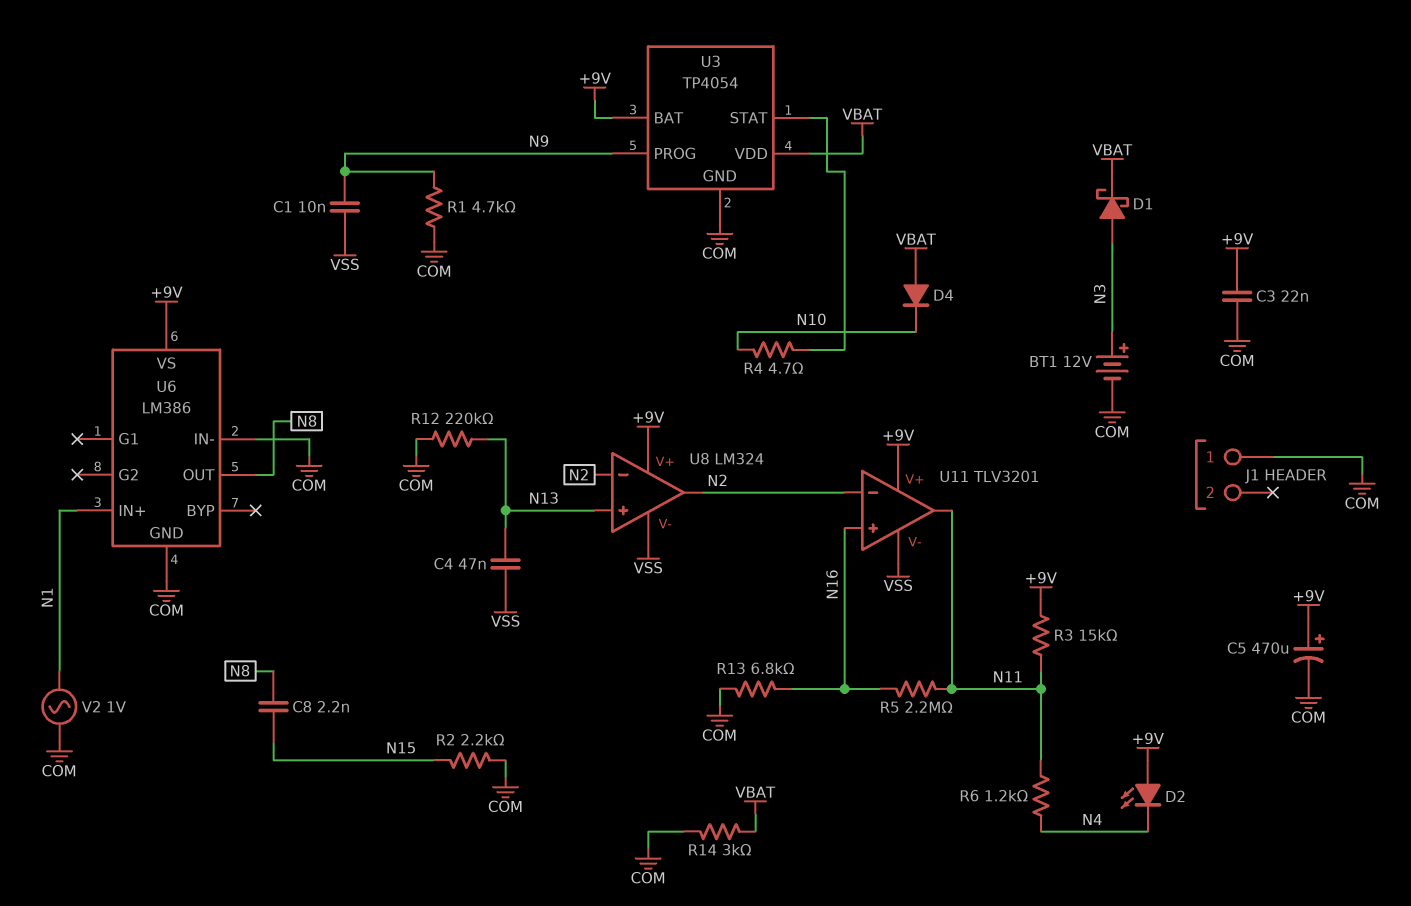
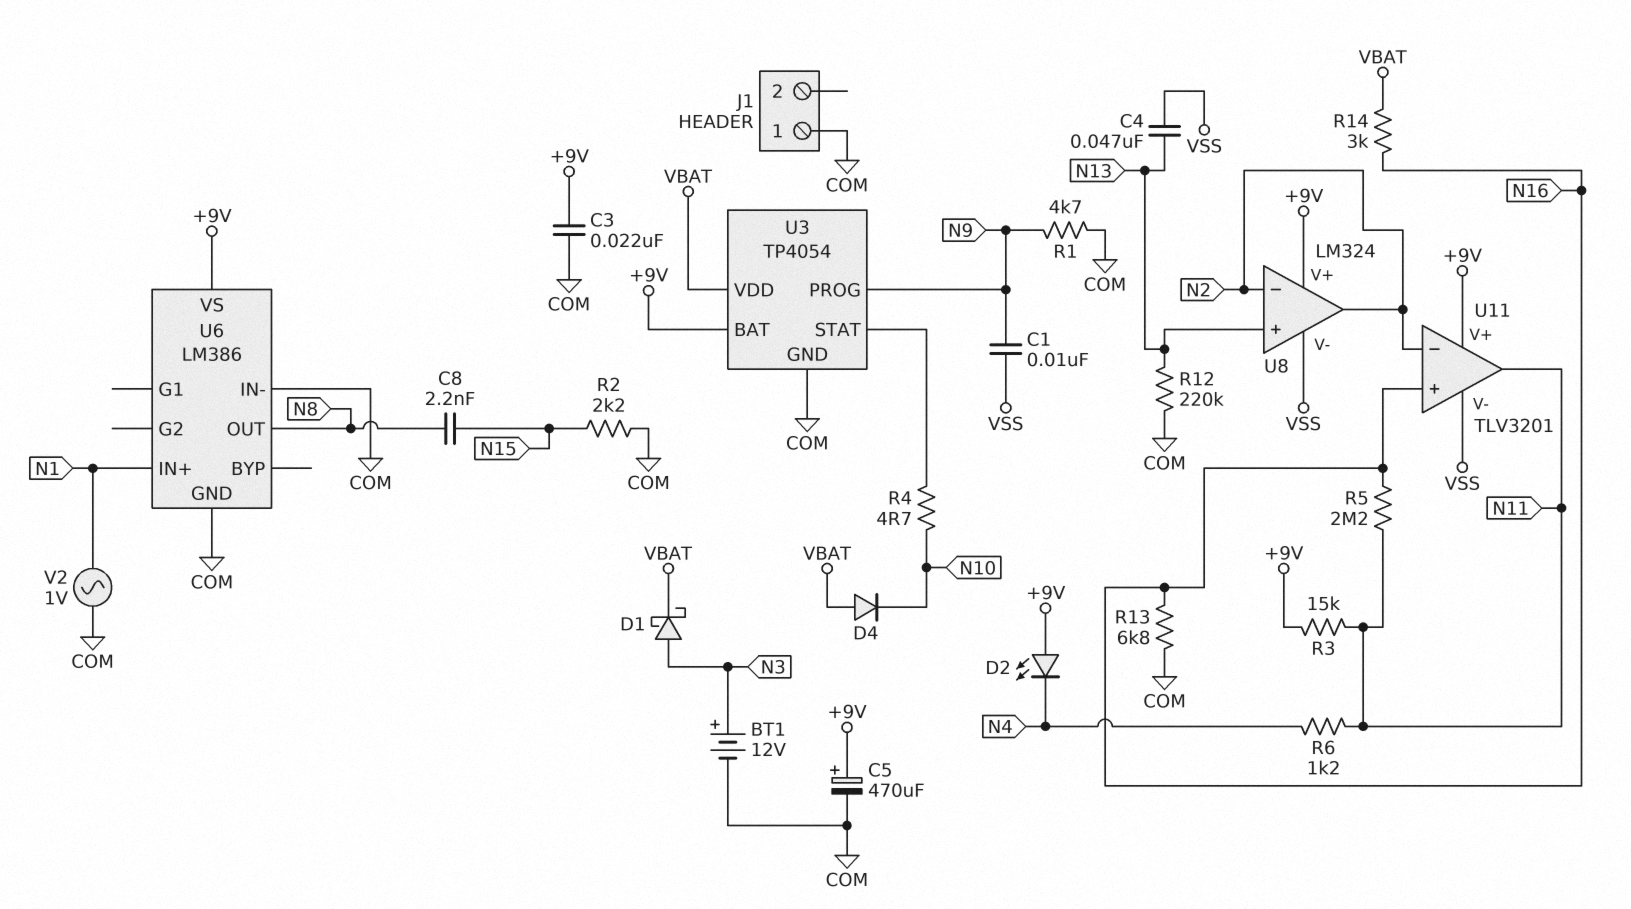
R14: 3k (COM, VBAT) -> 3k (N16, VBAT)

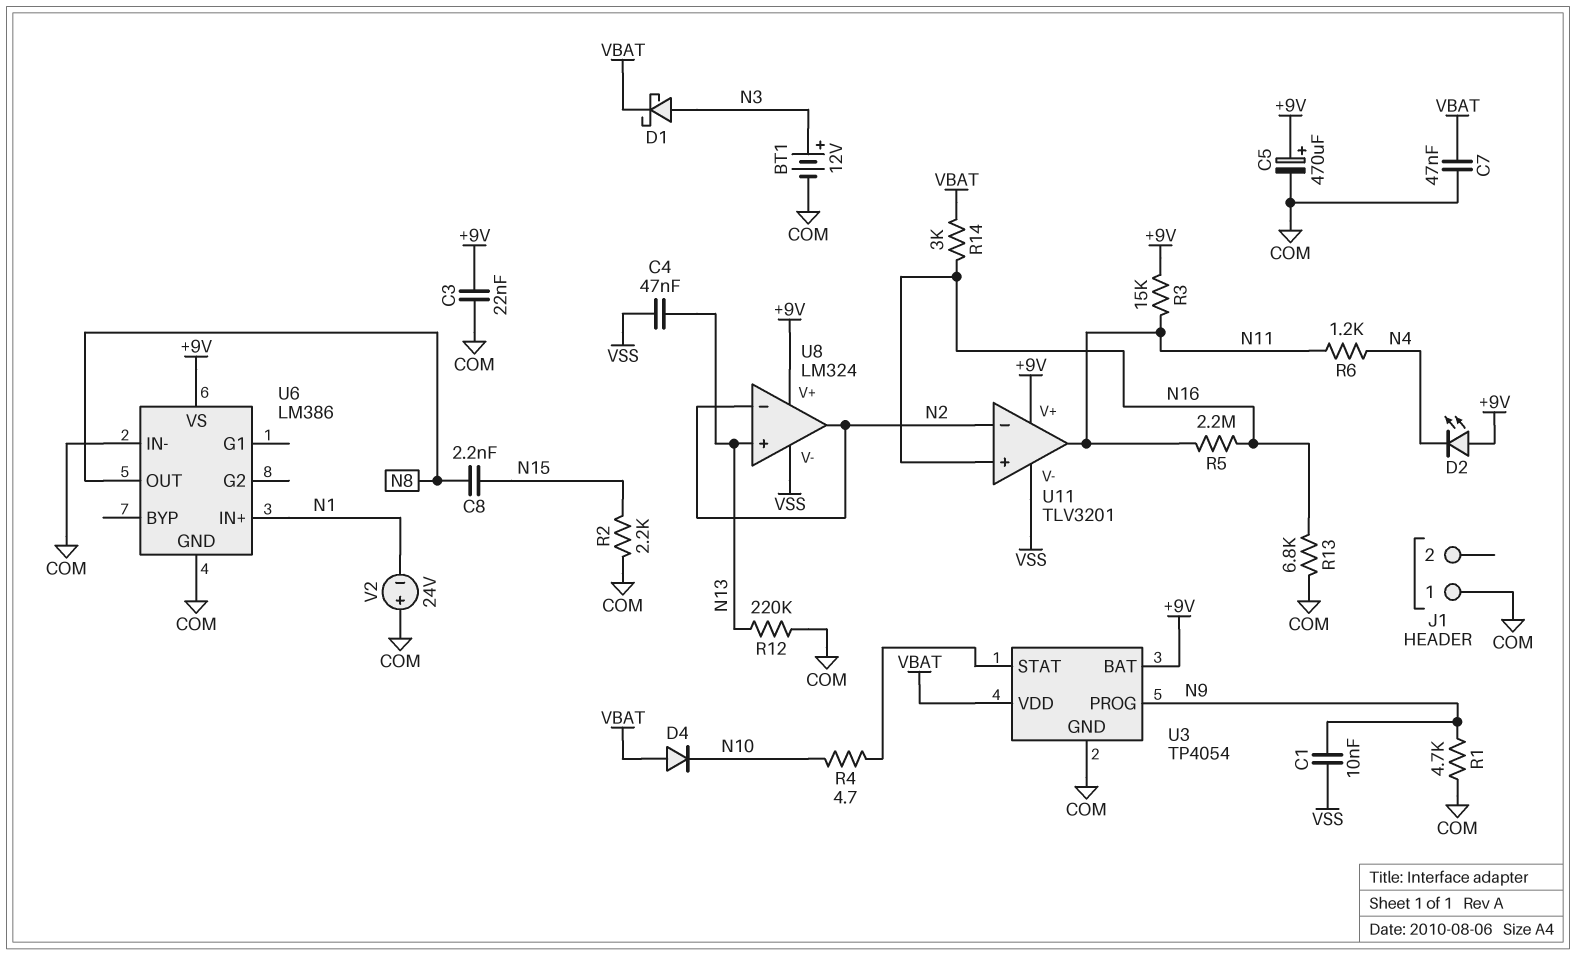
C7: none -> 47nF (COM, VBAT)
V2: AC 1V (COM, N1) -> 24V (plus COM, minus N1)

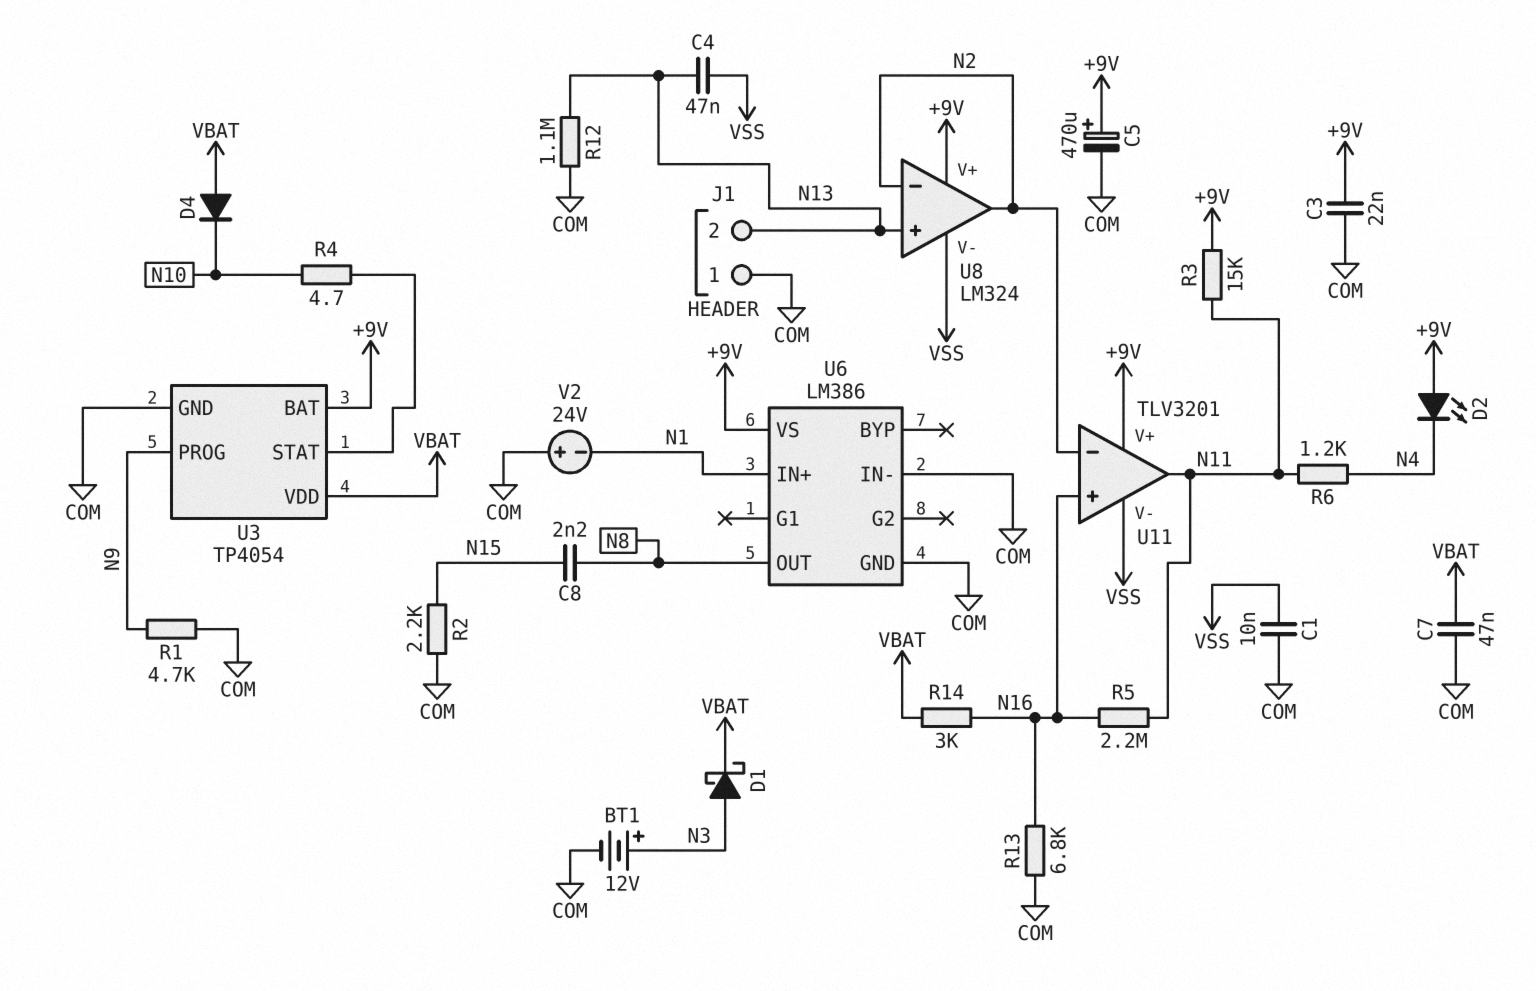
C1: 10nF (N9, VSS) -> 10nF (COM, VSS)
J1 pin 2: none -> N13
R12: 220k (COM, N13) -> 1.1M (COM, N13)

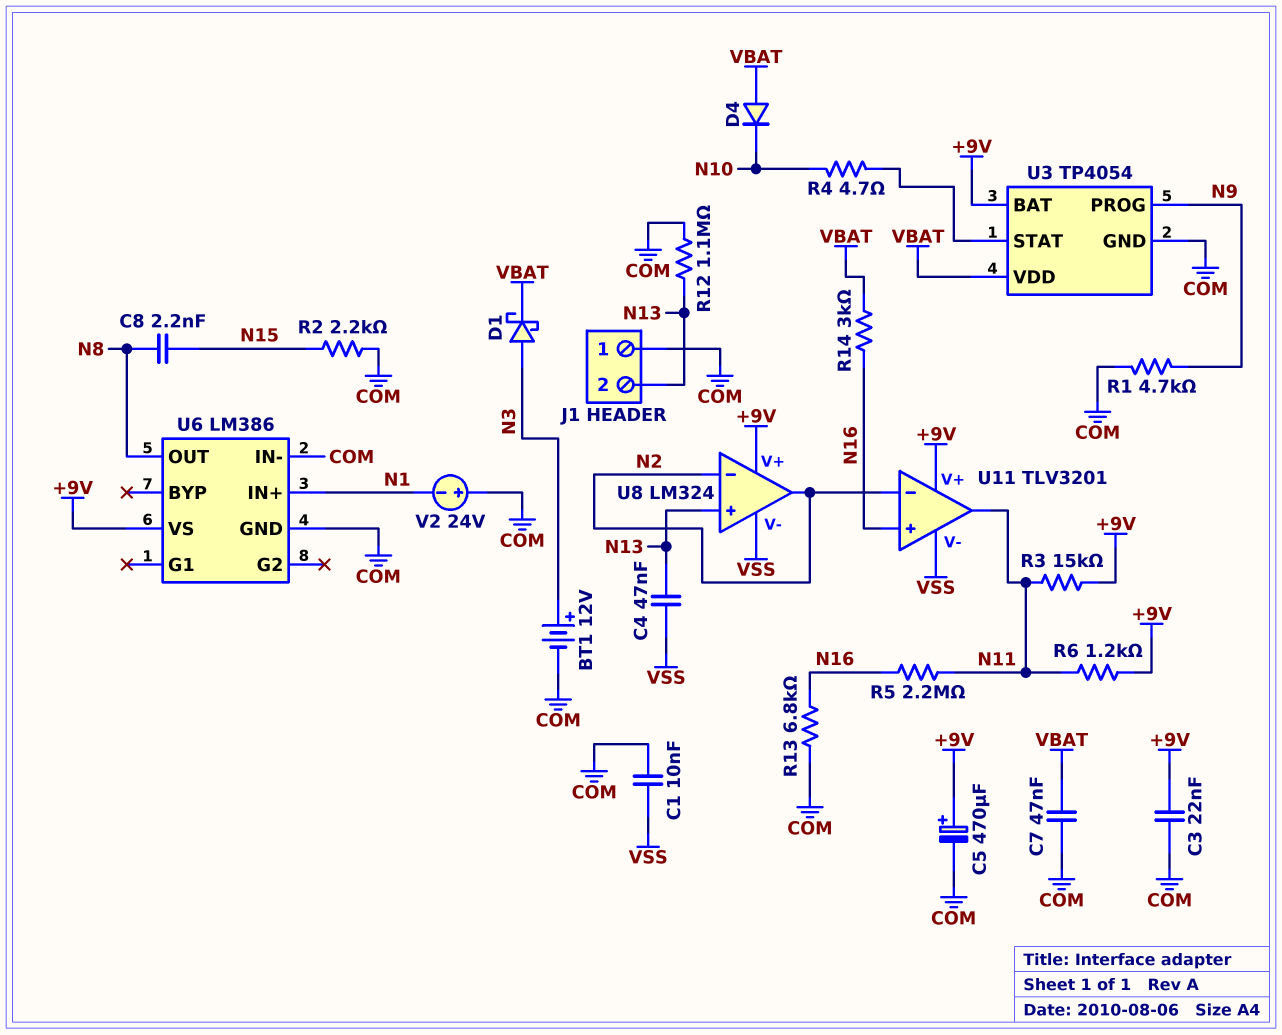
D2: LED (A +9V, K N4) -> none
R6: 1.2k (N4, N11) -> 1.2k (+9V, N11)

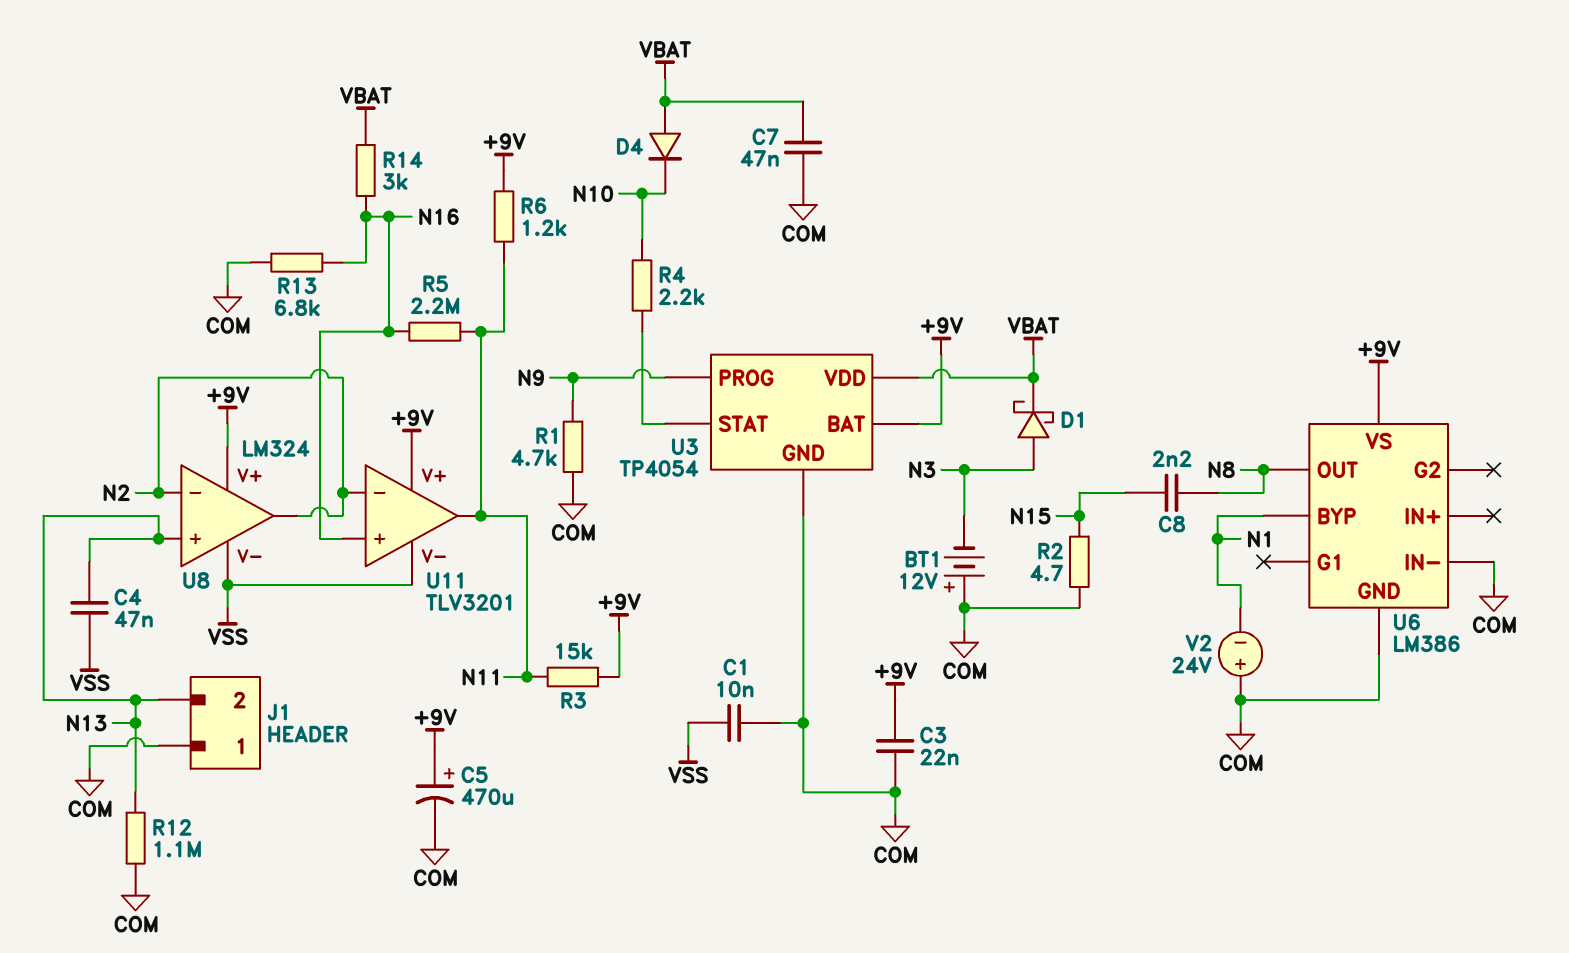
BT1: 12V (plus N3, minus COM) -> 12V (plus COM, minus N3)
R2: 2.2k (COM, N15) -> 4.7 (COM, N15)
R4: 4.7 (N10, U3/STAT) -> 2.2k (N10, U3/STAT)
U6 pin BYP: none -> N1
U6 pin IN+: N1 -> none

